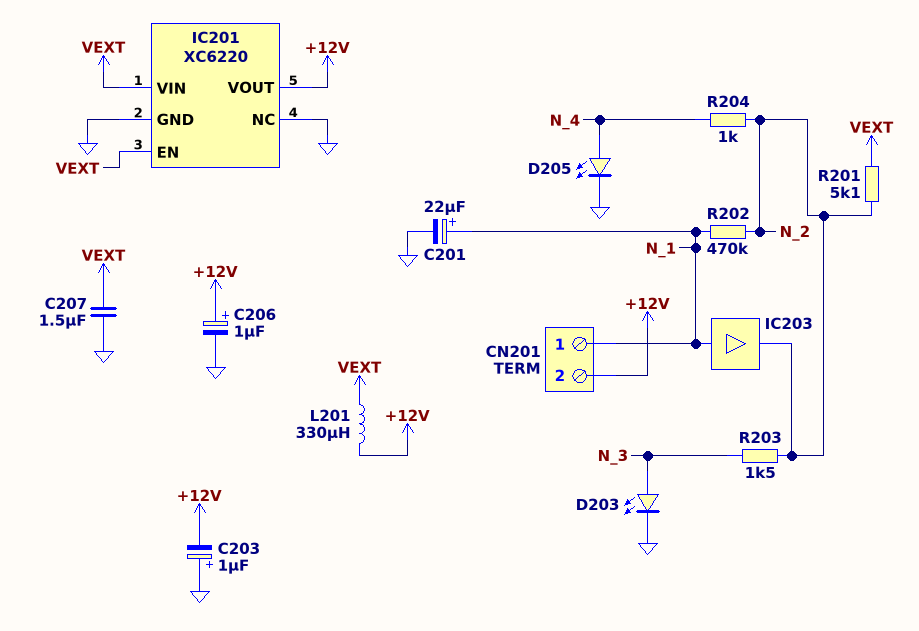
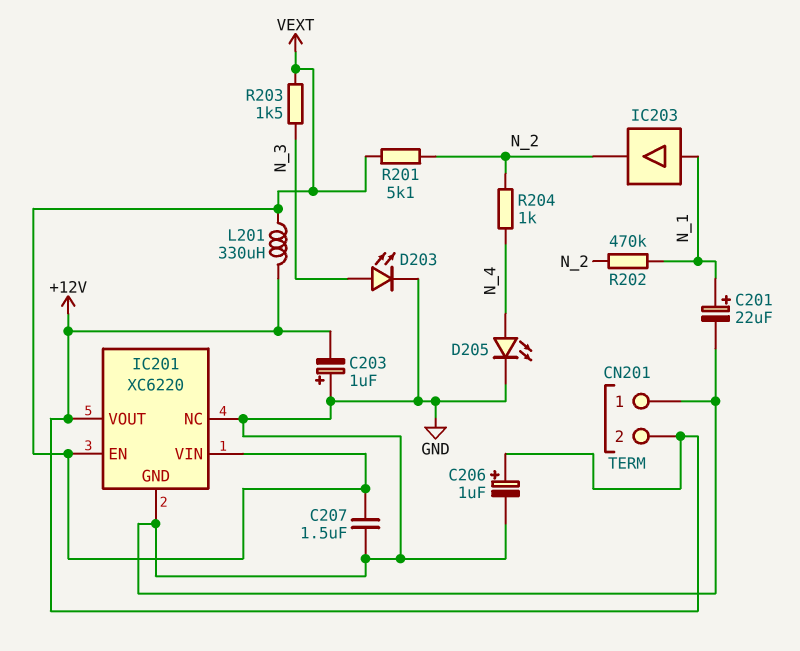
CN201 pin 1: N_1 -> GND
R203: 1.5k (N_2, N_3) -> 1.5k (N_3, VEXT)

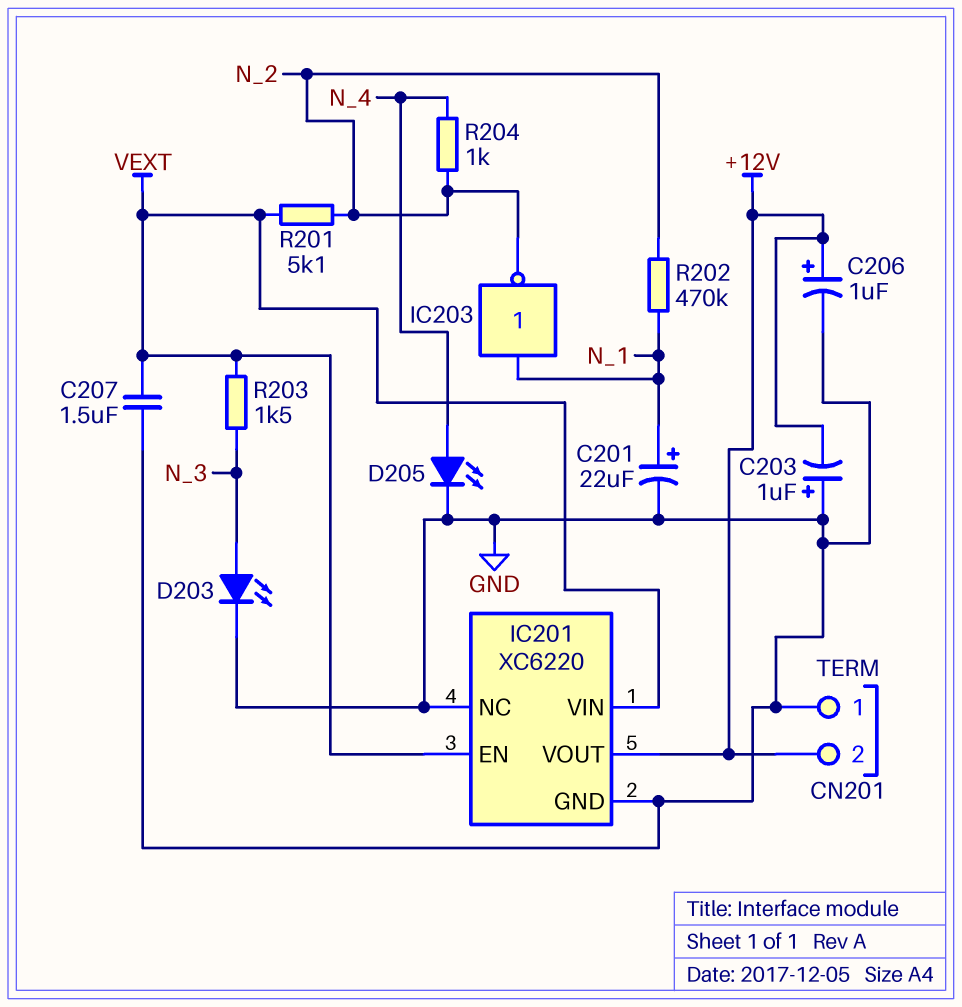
IC203: buffer (in N_1, out N_2) -> NOT (in N_1, out N_2)
L201: 330uH (+12V, VEXT) -> none

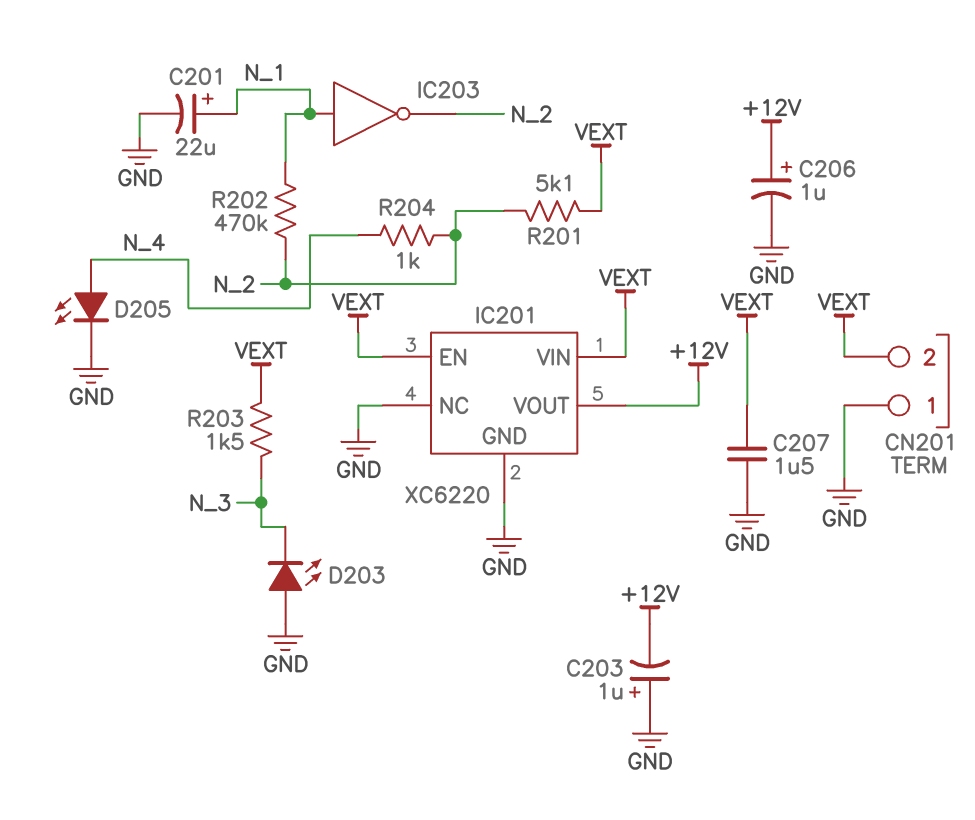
CN201 pin 2: +12V -> VEXT
D203: LED (A N_3, K GND) -> LED (A GND, K N_3)

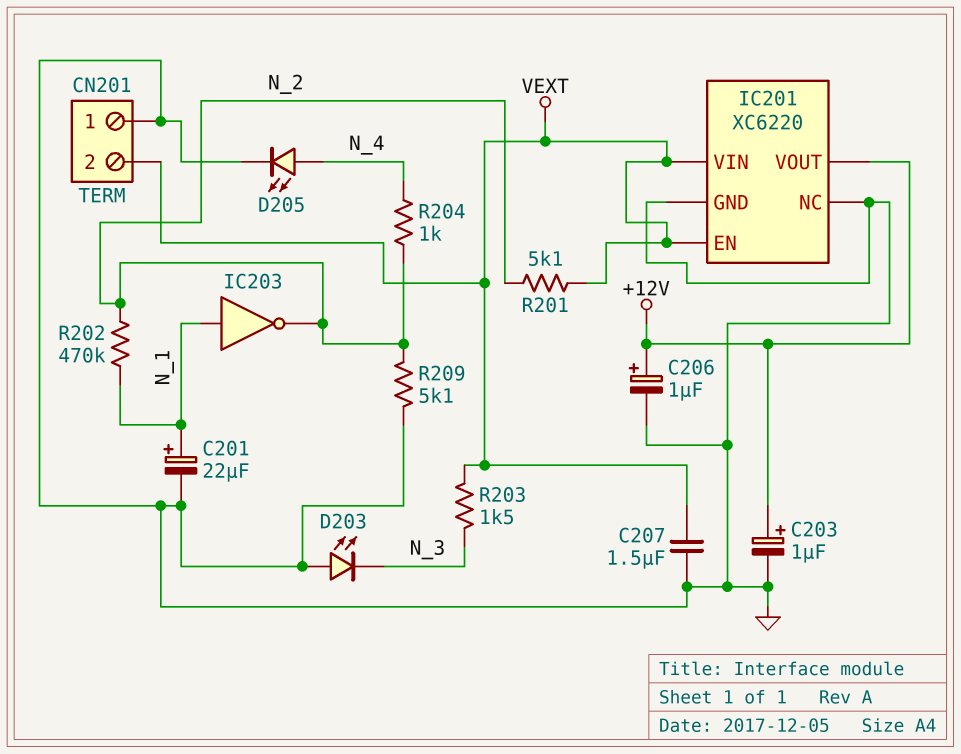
C203: 1uF (plus GND, minus +12V) -> 1uF (plus +12V, minus GND)
R209: none -> 5.1k (GND, N_2)

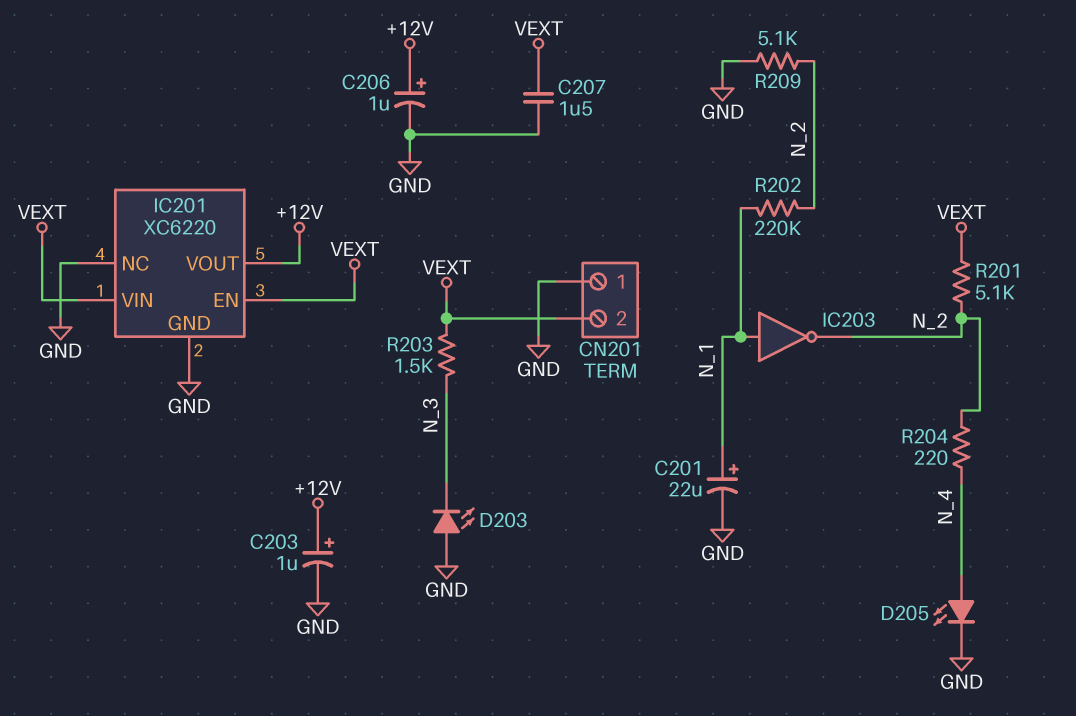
R202: 470k (N_1, N_2) -> 220k (N_1, N_2)
R204: 1k (N_2, N_4) -> 220 (N_2, N_4)

